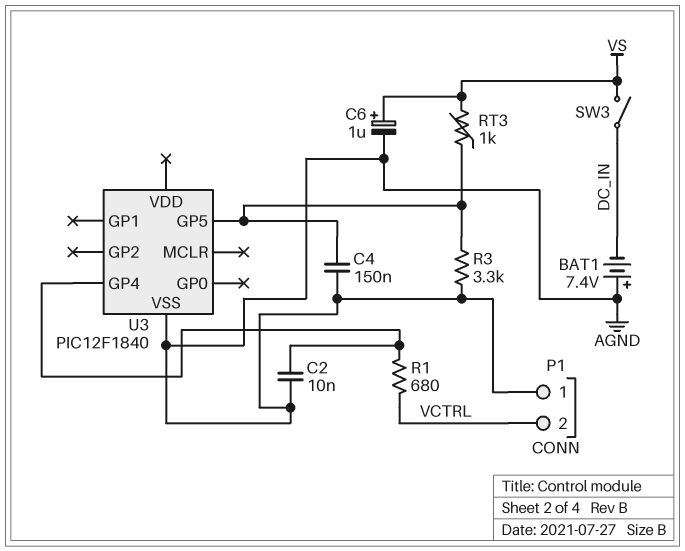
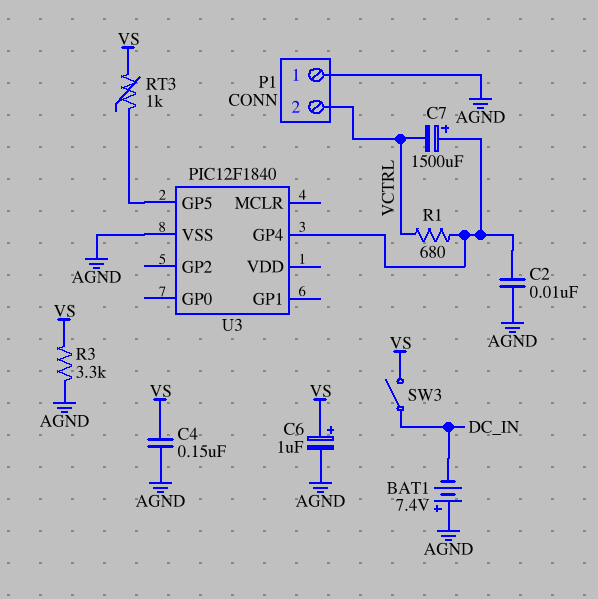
C4: 150nF (AGND, U3/GP5) -> 150nF (AGND, VS)
C7: none -> 1500uF (plus U3/GP4, minus VCTRL)
R3: 3.3k (AGND, U3/GP5) -> 3.3k (AGND, VS)

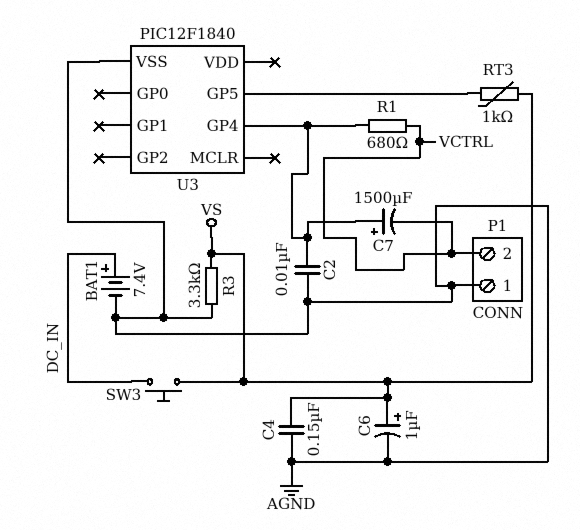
BAT1: 7.4V (plus AGND, minus DC_IN) -> 7.4V (plus DC_IN, minus AGND)
SW3: switch (DC_IN, VS) -> button (DC_IN, VS)

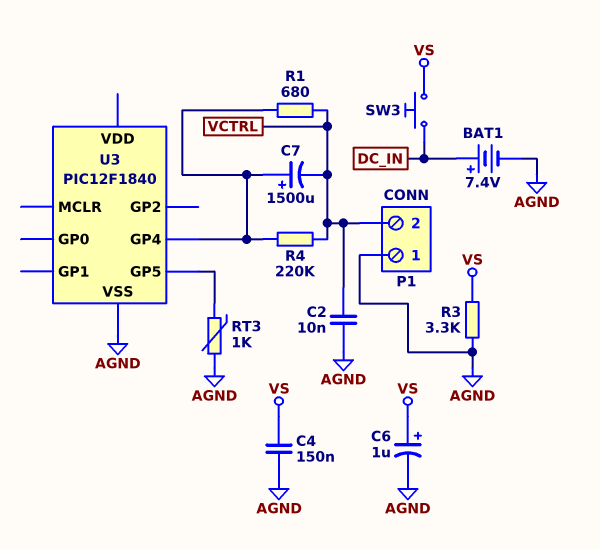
C2: 10nF (AGND, U3/GP4) -> 10nF (AGND, VCTRL)
R4: none -> 220k (U3/GP4, VCTRL)
RT3: 1k (U3/GP5, VS) -> 1k (AGND, U3/GP5)

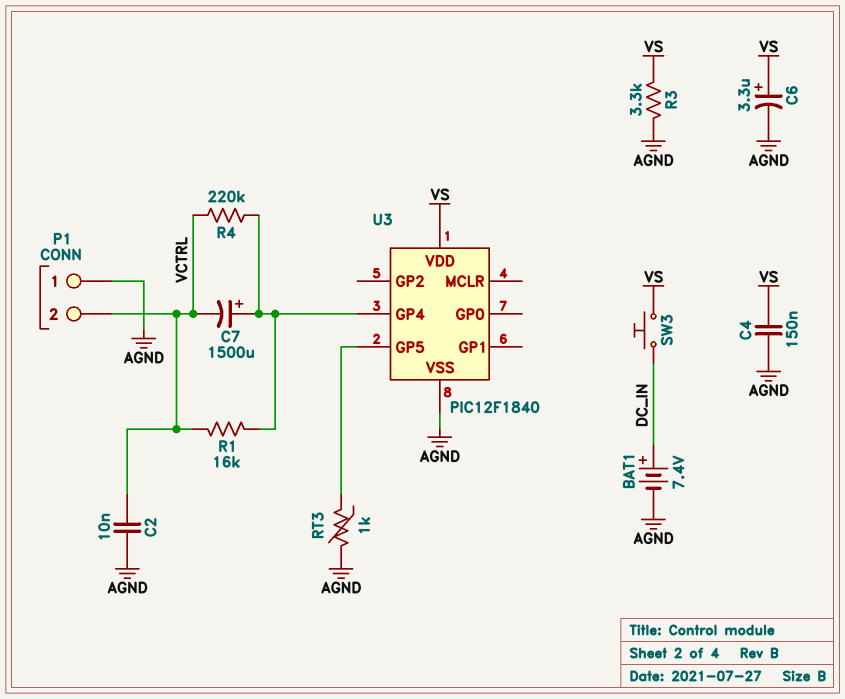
C6: 1uF (plus VS, minus AGND) -> 3.3uF (plus VS, minus AGND)
R1: 680 (U3/GP4, VCTRL) -> 16k (U3/GP4, VCTRL)
U3 pin VDD: none -> VS

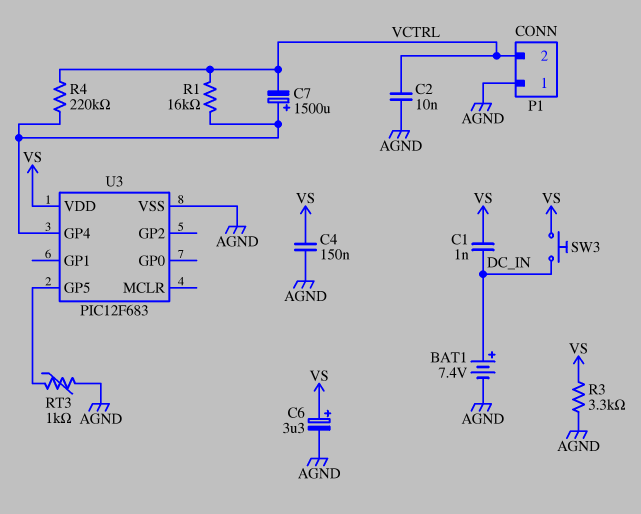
C1: none -> 1nF (DC_IN, VS)
U3: PIC12F1840 -> PIC12F683

